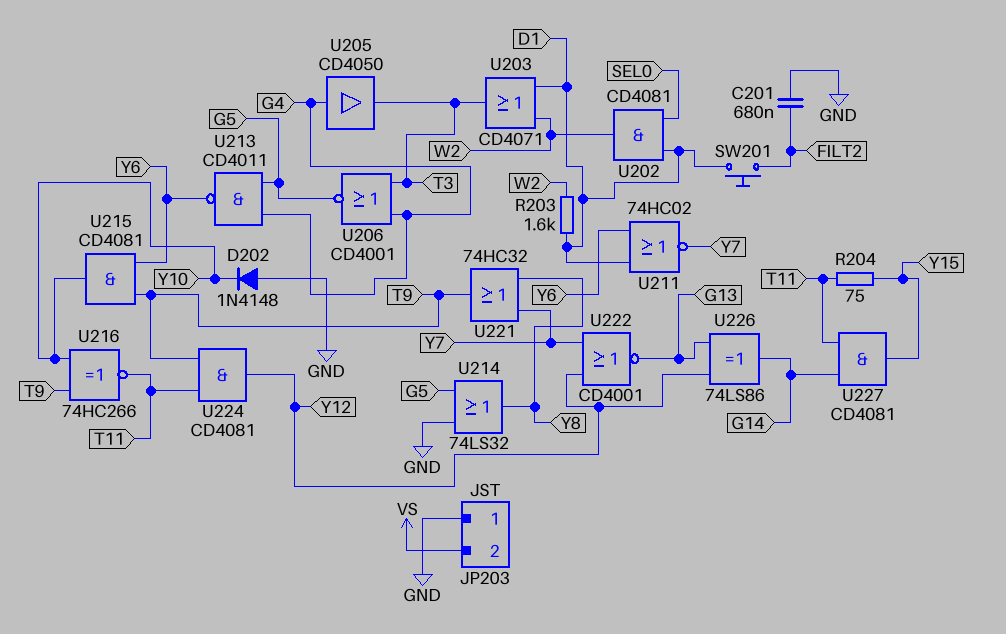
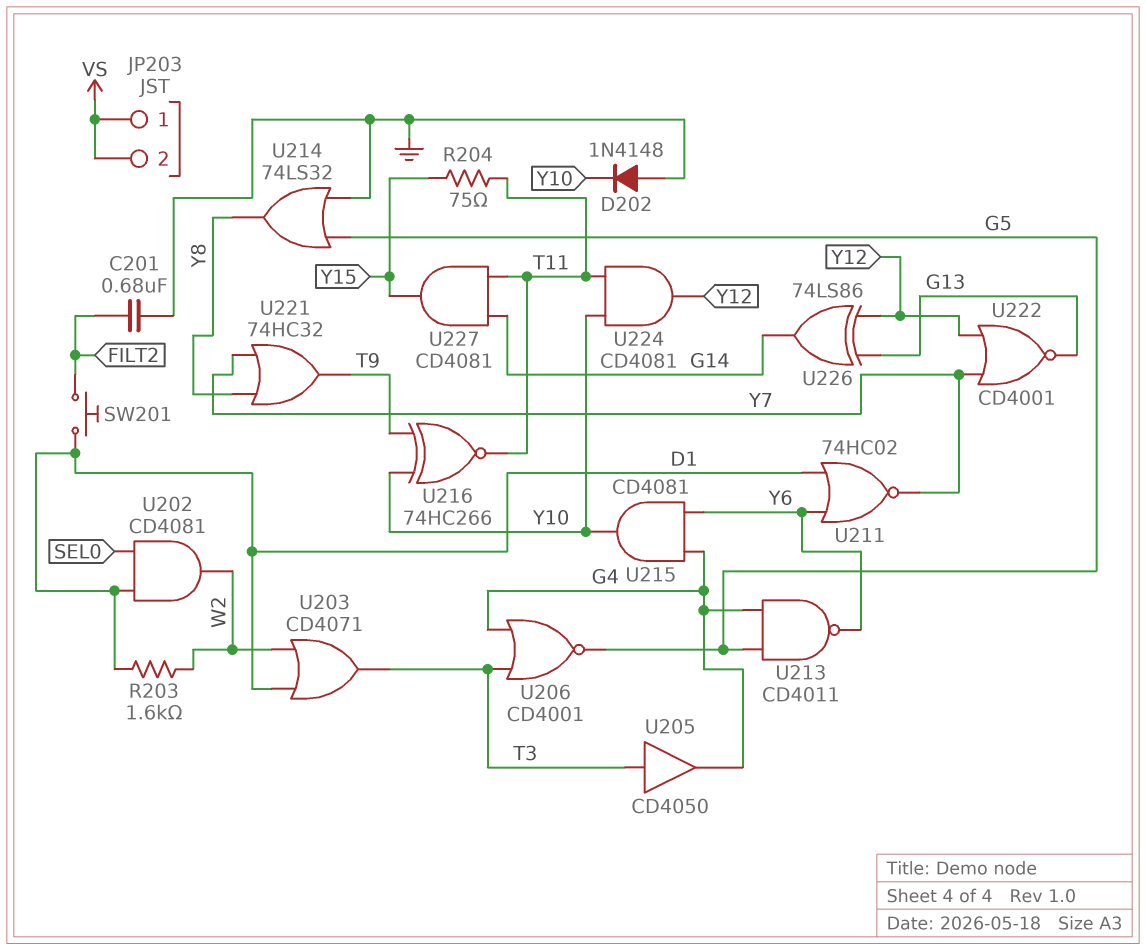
JP203 pin 1: GND -> VS
U205: buffer CD4050 (in G4, out T3) -> buffer CD4050 (in T3, out G4)
U215: AND CD4081 (in T9, in Y6, out Y10) -> AND CD4081 (in G4, in Y6, out Y10)
U224: AND CD4081 (in T9, in T11, out Y12) -> AND CD4081 (in T11, in Y10, out Y12)

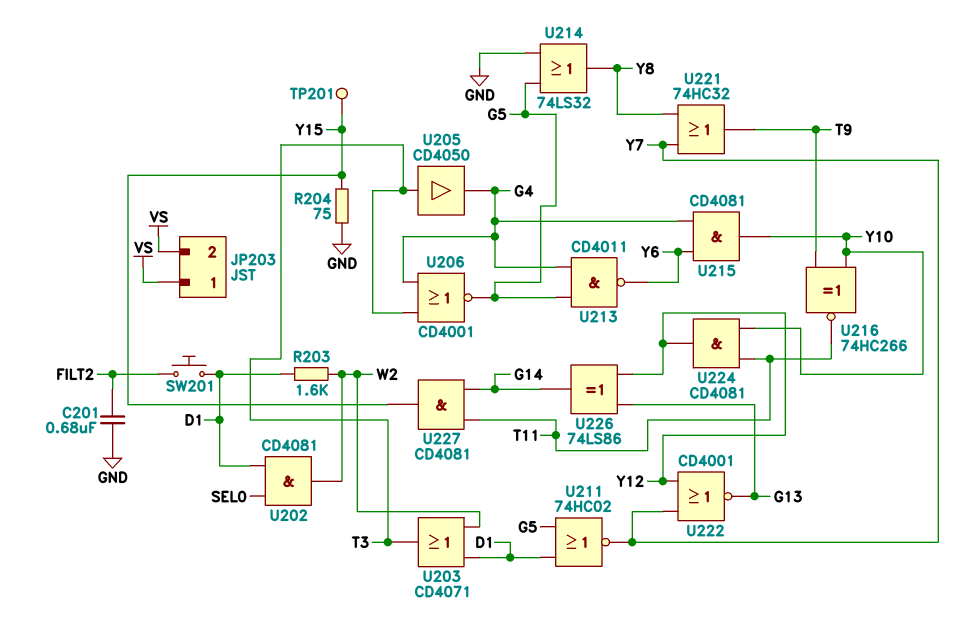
D202: diode 1N4148 (A GND, K Y10) -> none
R204: 75 (T11, Y15) -> 75 (GND, Y15)
TP201: none -> test point (Y15)
U211: NOR 74HC02 (in D1, in Y6, out Y7) -> NOR 74HC02 (in D1, in G5, out Y7)

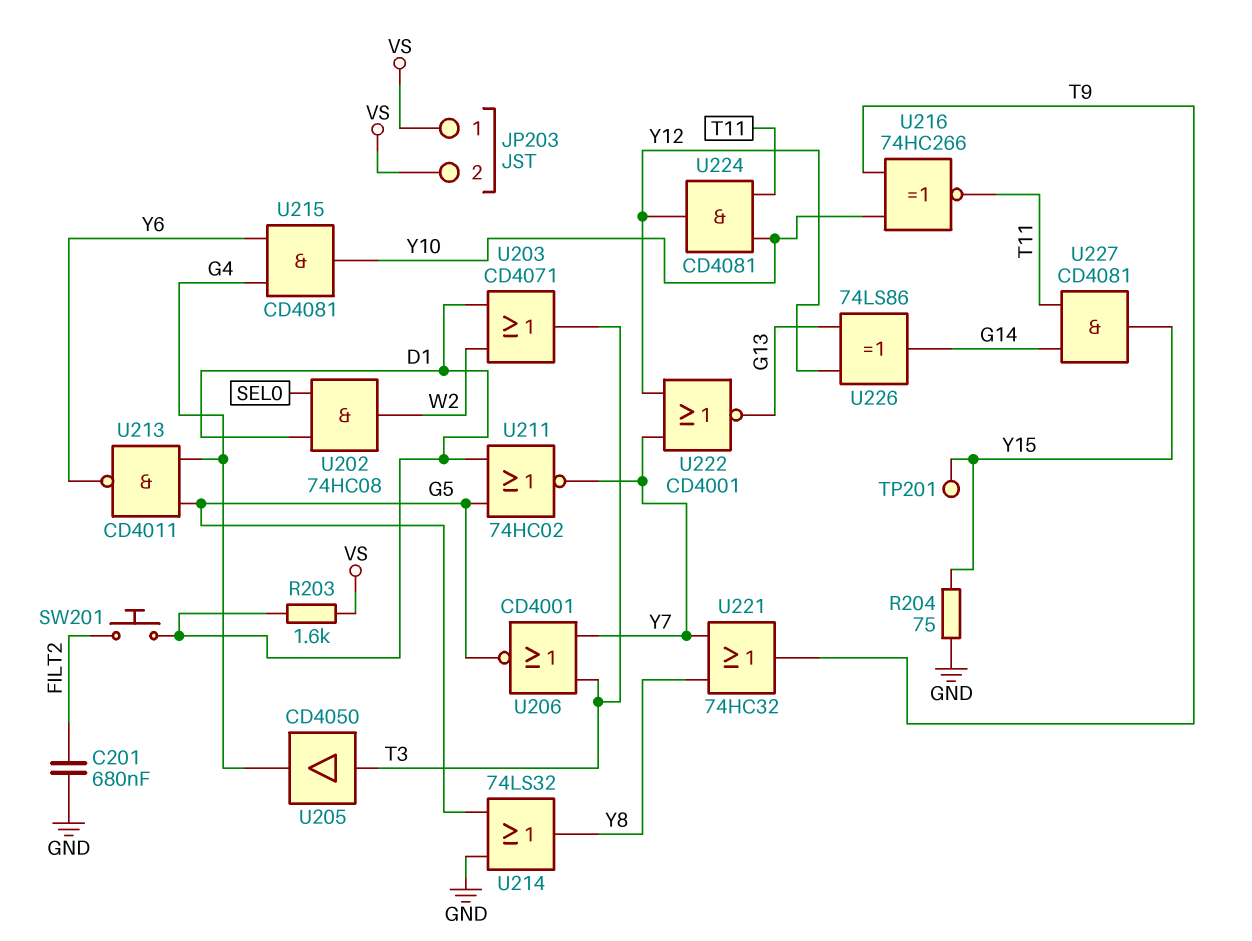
R203: 1.6k (D1, W2) -> 1.6k (D1, VS)
U202: AND CD4081 (in D1, in SEL0, out W2) -> AND 74HC08 (in D1, in SEL0, out W2)
U206: NOR CD4001 (in G4, in T3, out G5) -> NOR CD4001 (in T3, in Y7, out G5)

